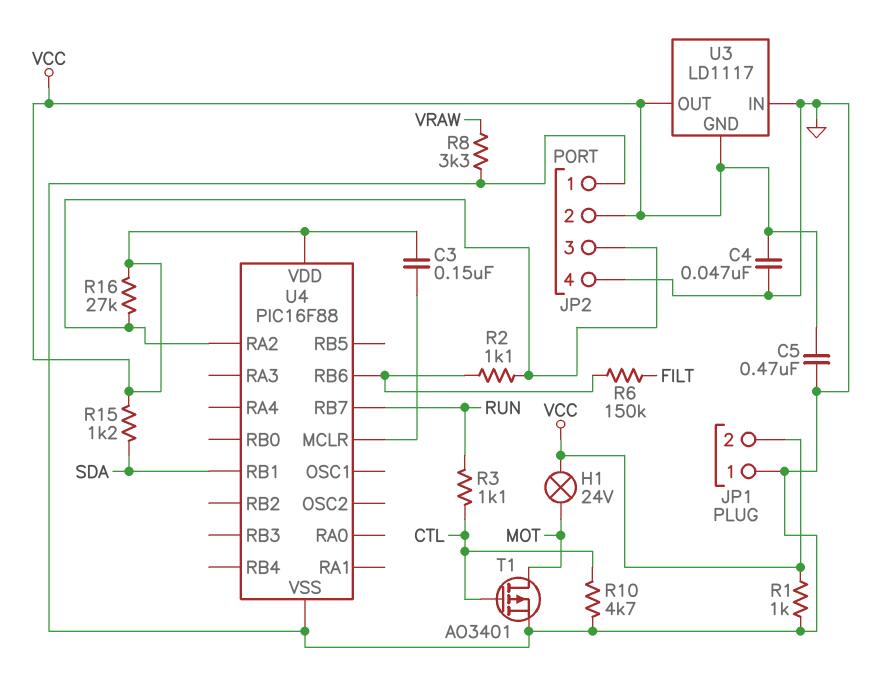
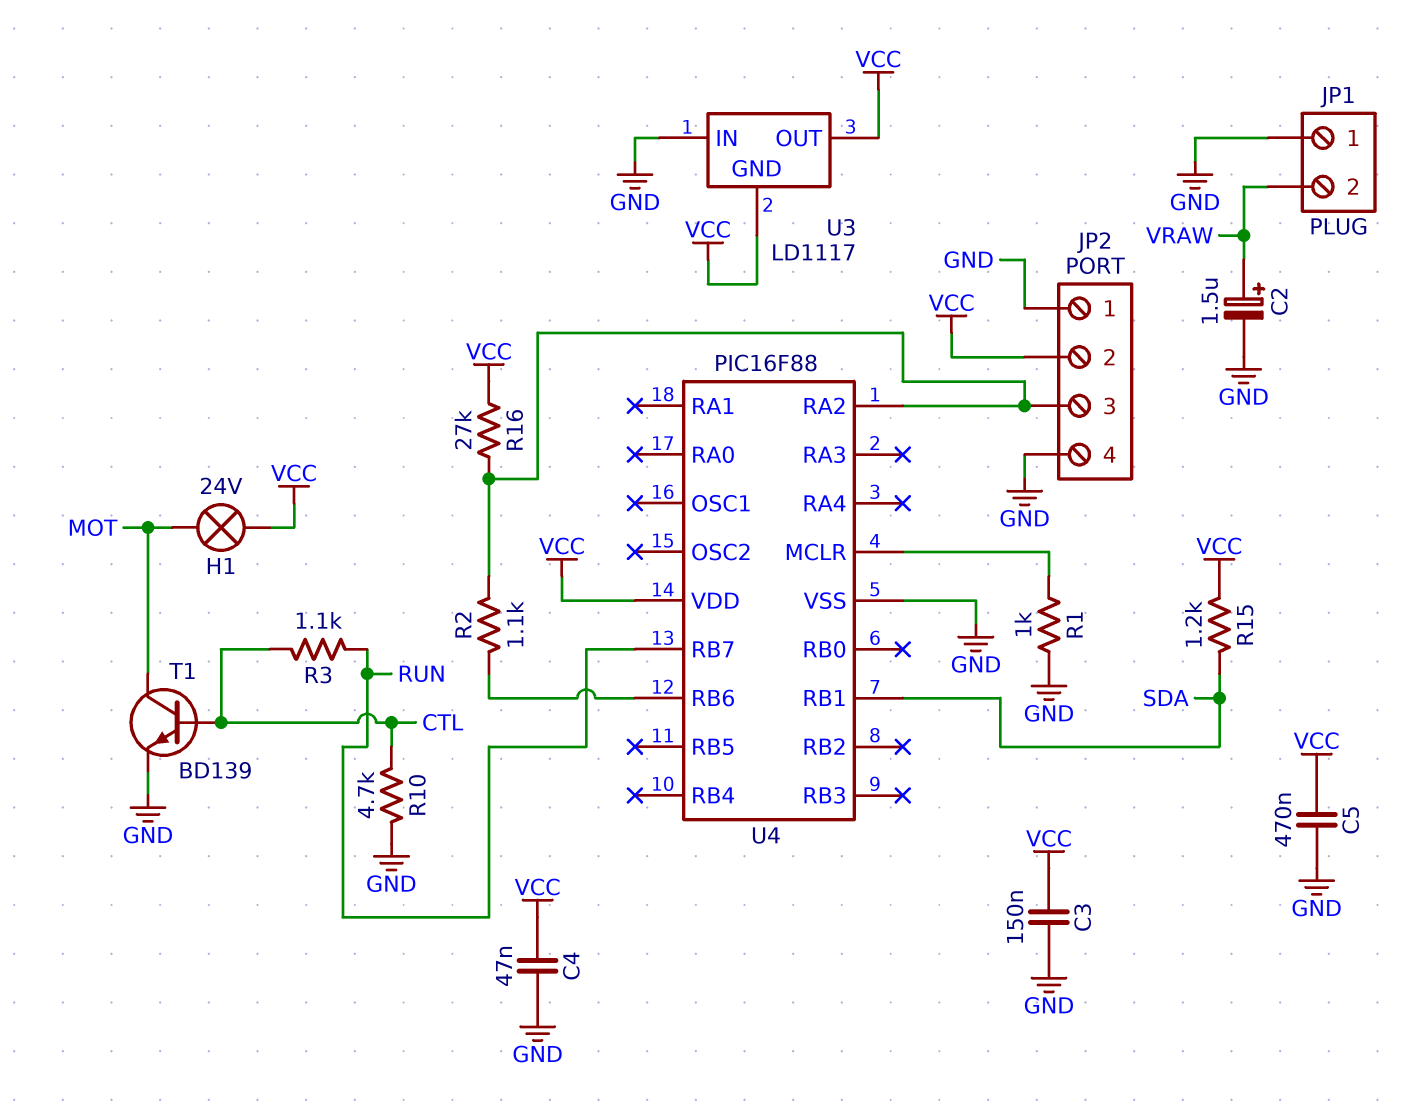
C2: none -> 1.5uF (plus VRAW, minus GND)
C3: 150nF (U4/MCLR, VCC) -> 150nF (GND, VCC)
JP1 pin 2: VCC -> VRAW
R1: 1k (GND, VCC) -> 1k (GND, U4/MCLR)
R6: 150k (FILT, U4/RB6) -> none
R8: 3.3k (GND, VRAW) -> none
T1: PMOS AO3401 (G CTL, D MOT, S GND) -> NPN BD139 (B CTL, C MOT, E GND)

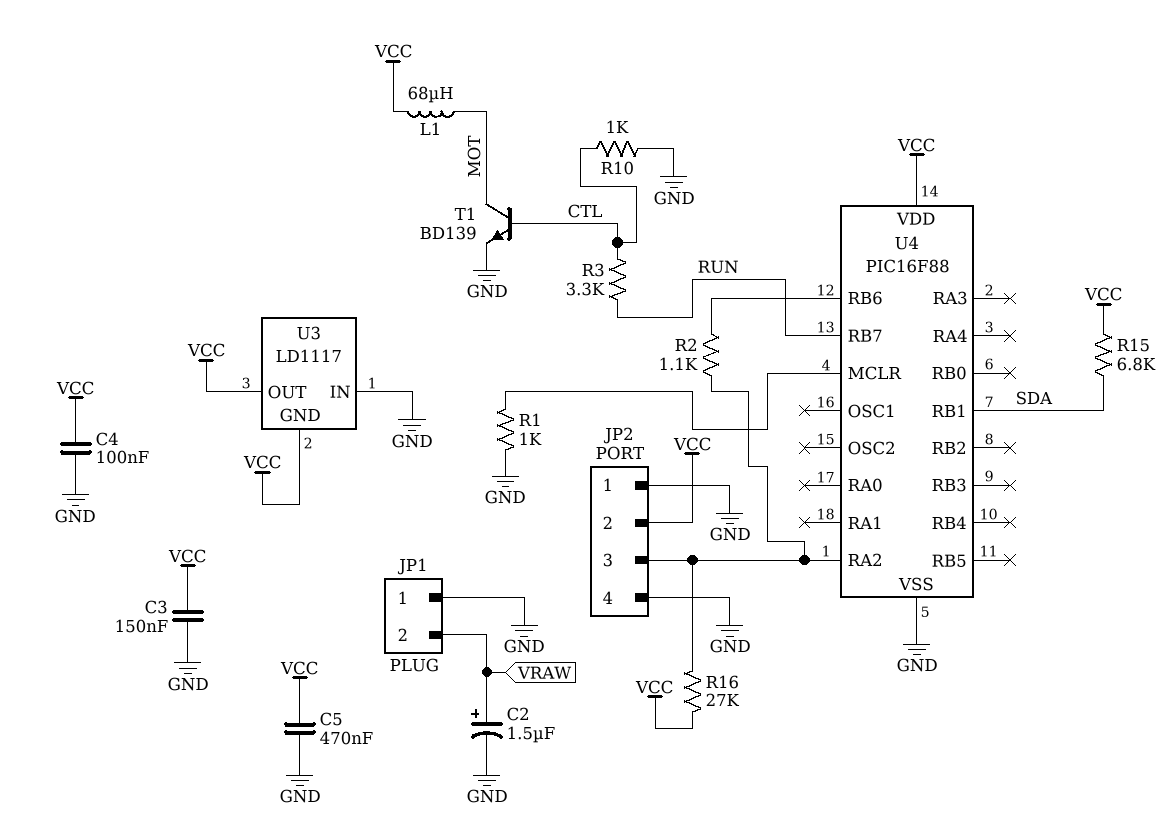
C4: 47nF (GND, VCC) -> 100nF (GND, VCC)
H1: lamp 24V (MOT, VCC) -> none
L1: none -> 68uH (MOT, VCC)
R3: 1.1k (CTL, RUN) -> 3.3k (CTL, RUN)
R10: 4.7k (CTL, GND) -> 1k (CTL, GND)
R15: 1.2k (SDA, VCC) -> 6.8k (SDA, VCC)

